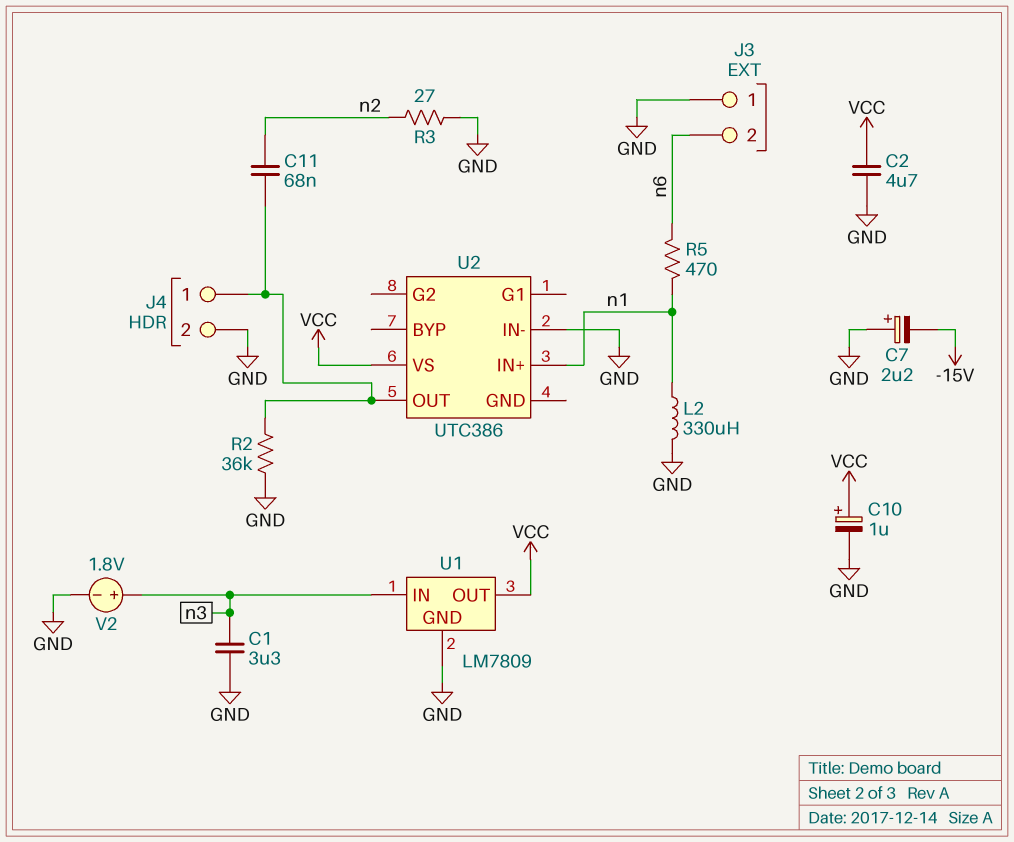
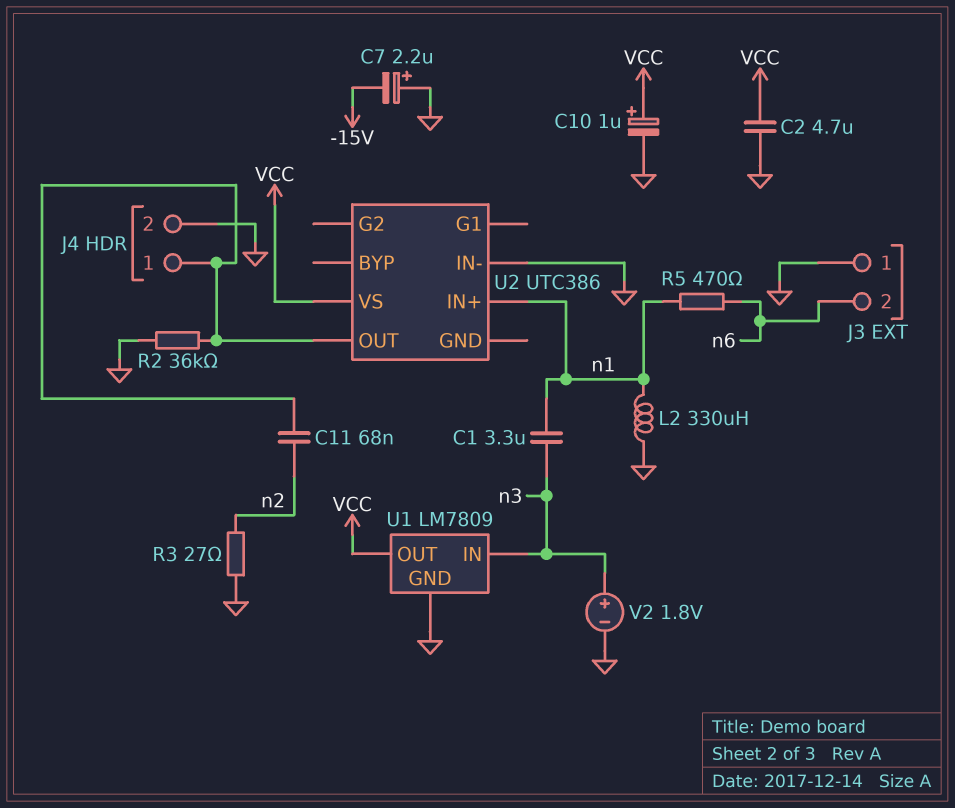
C1: 3.3uF (GND, n3) -> 3.3uF (n1, n3)

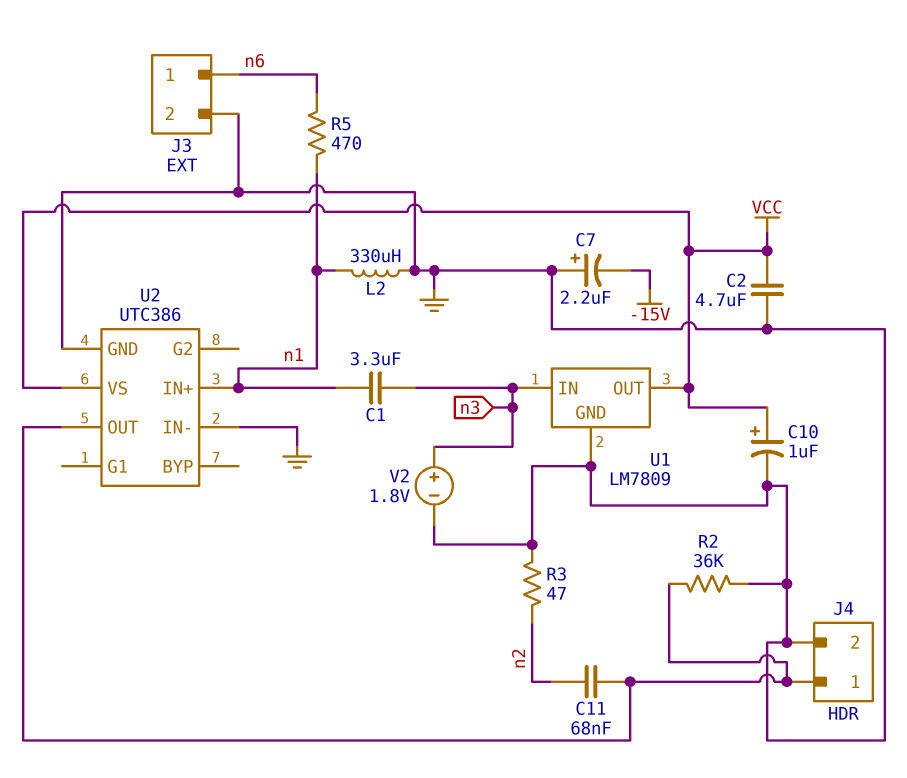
J3 pin 1: GND -> n6
J3 pin 2: n6 -> GND
R3: 27 (GND, n2) -> 47 (GND, n2)
U2 pin GND: none -> GND

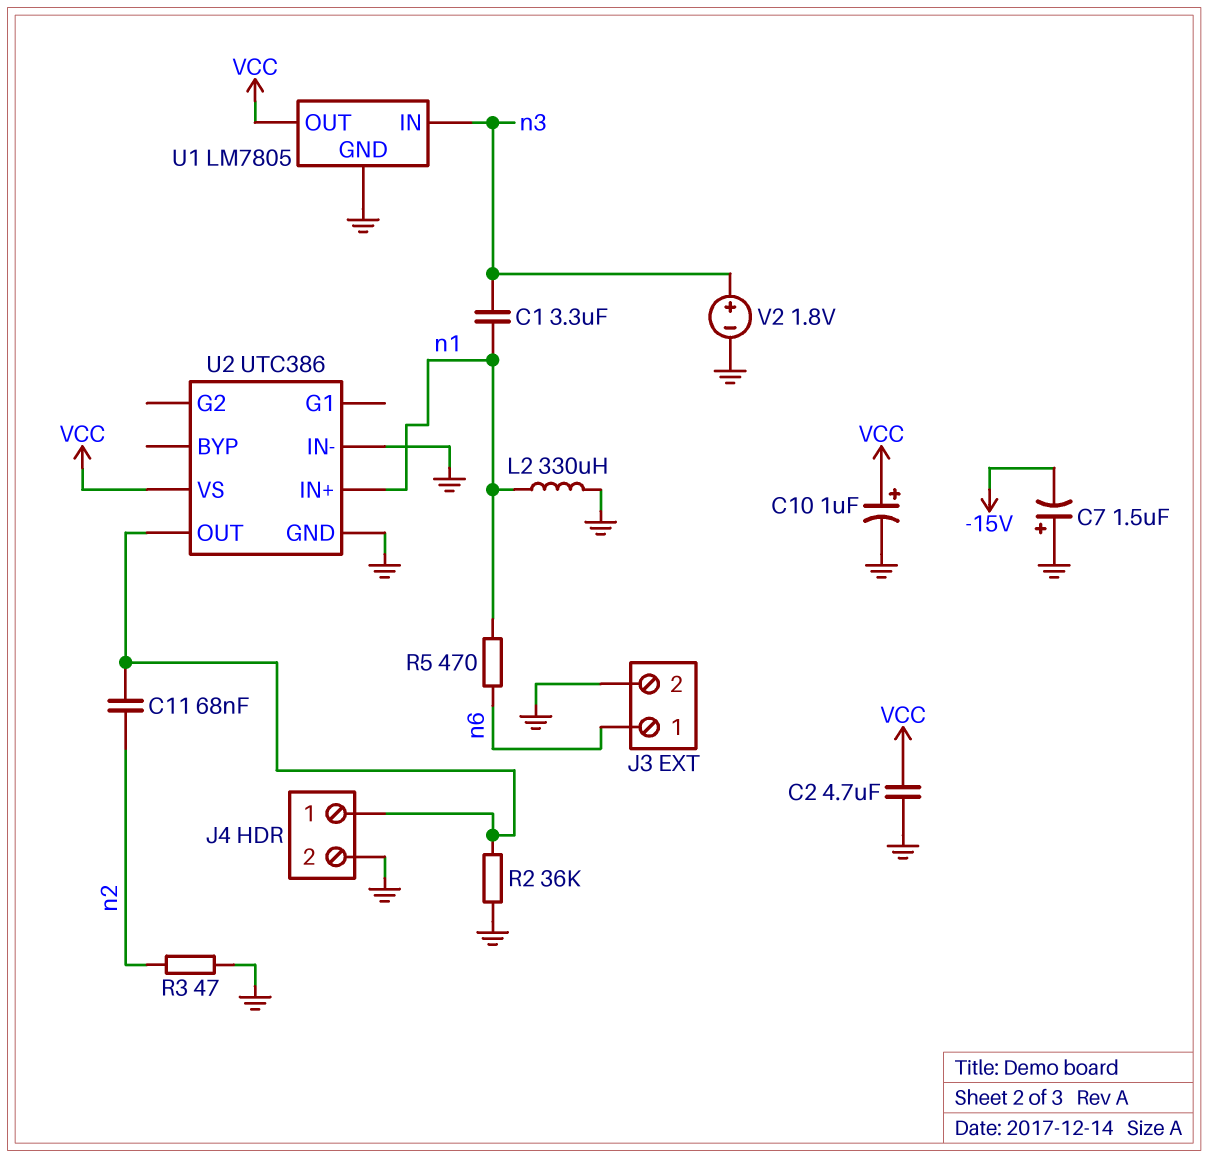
C7: 2.2uF (plus GND, minus -15V) -> 1.5uF (plus GND, minus -15V)
U1: LM7809 -> LM7805

